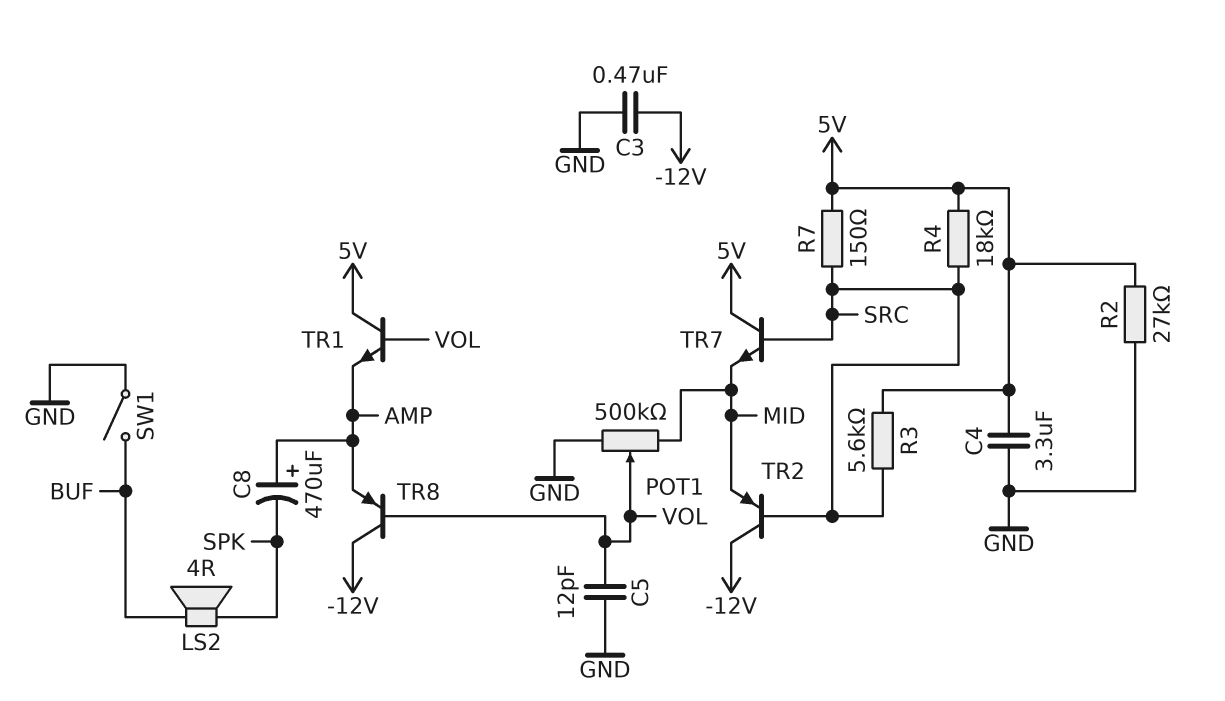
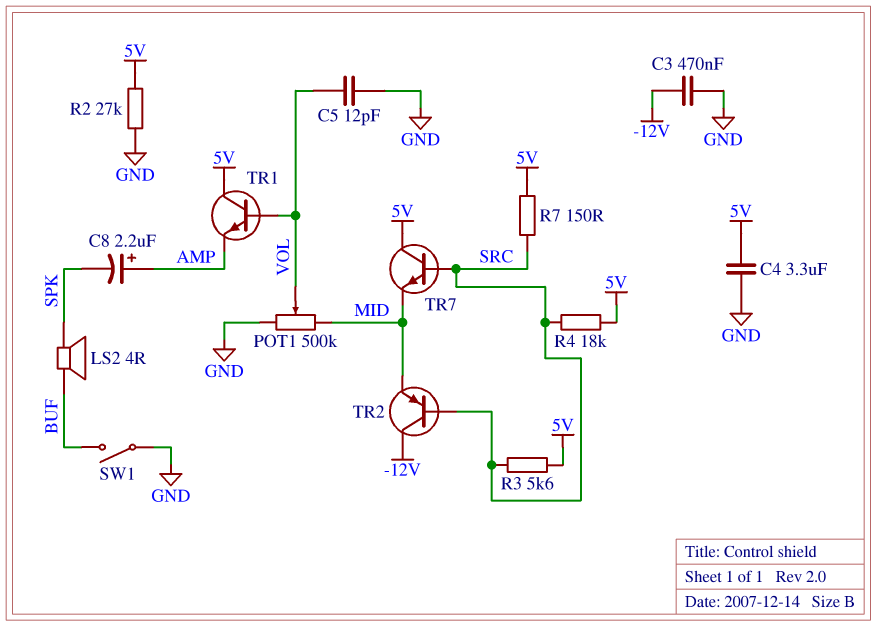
C8: 470uF (plus AMP, minus SPK) -> 2.2uF (plus AMP, minus SPK)
TR8: PNP (B VOL, C -12V, E AMP) -> none

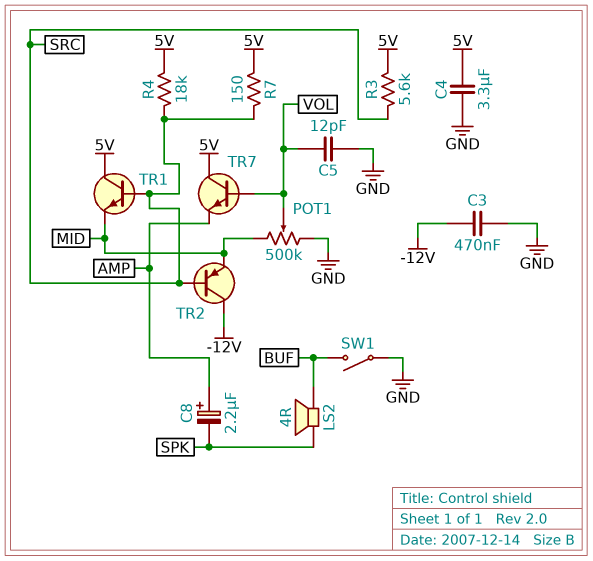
R2: 27k (5V, GND) -> none
TR1: NPN (B VOL, C 5V, E AMP) -> NPN (B SRC, C 5V, E MID)
TR7: NPN (B SRC, C 5V, E MID) -> NPN (B VOL, C 5V, E AMP)

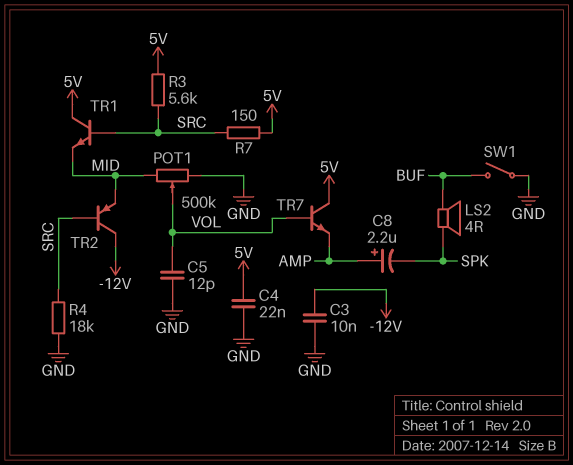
C3: 470nF (-12V, GND) -> 10nF (-12V, GND)
C4: 3.3uF (5V, GND) -> 22nF (5V, GND)
R4: 18k (5V, SRC) -> 18k (GND, SRC)

